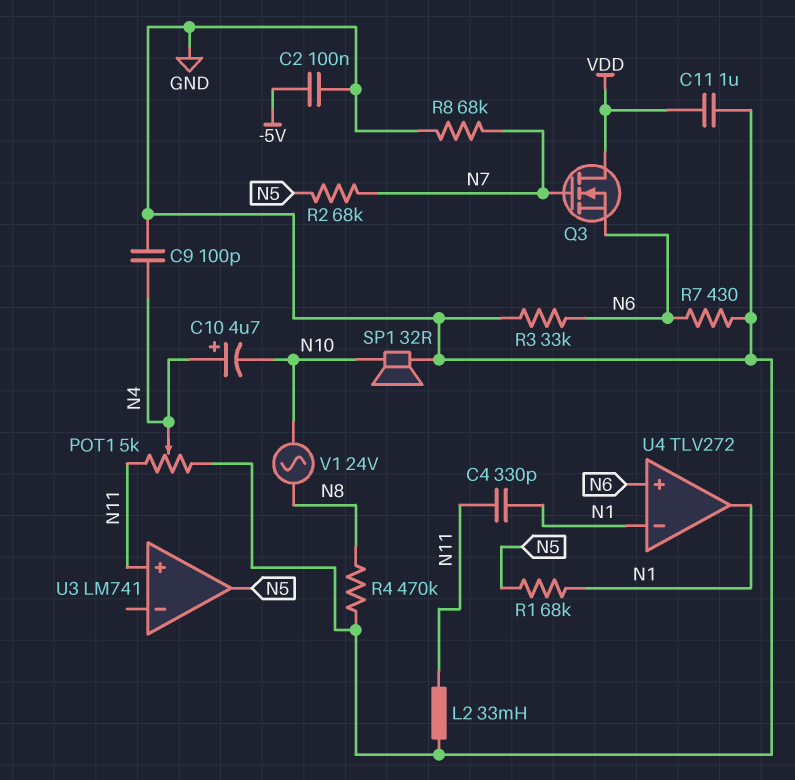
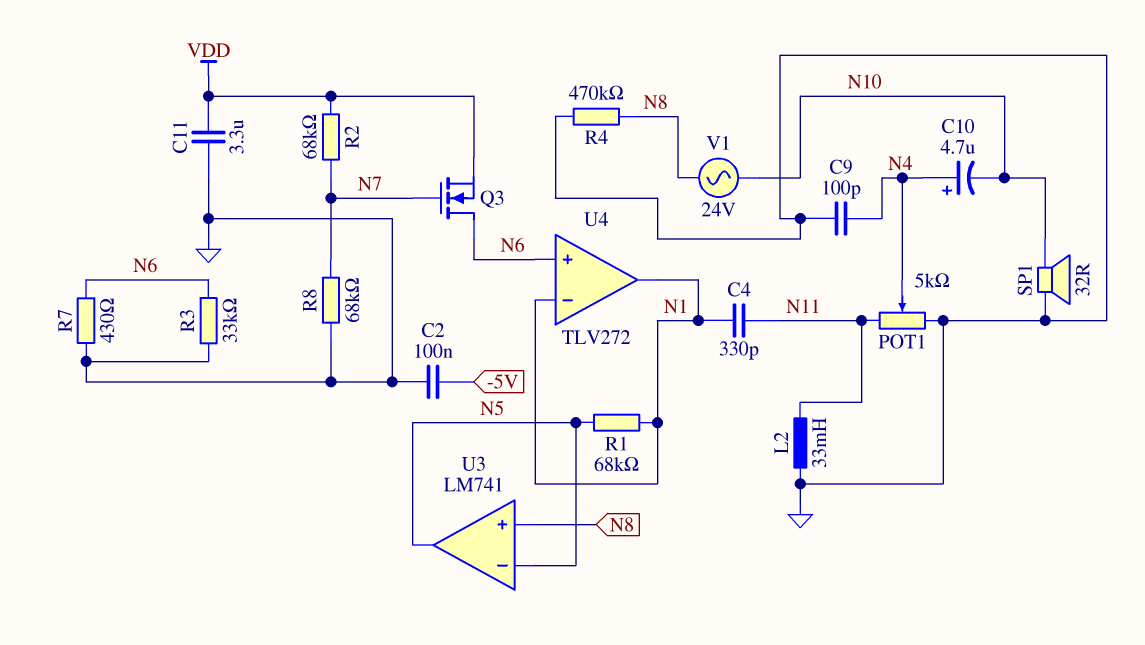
C11: 1uF (GND, VDD) -> 3.3uF (GND, VDD)
Q3: NMOS (G N7, D VDD, S N6) -> NMOS (G N7, D N6, S VDD)
R2: 68k (N5, N7) -> 68k (N7, VDD)
U3 pin in+: N11 -> N8
U3 pin in-: none -> N5

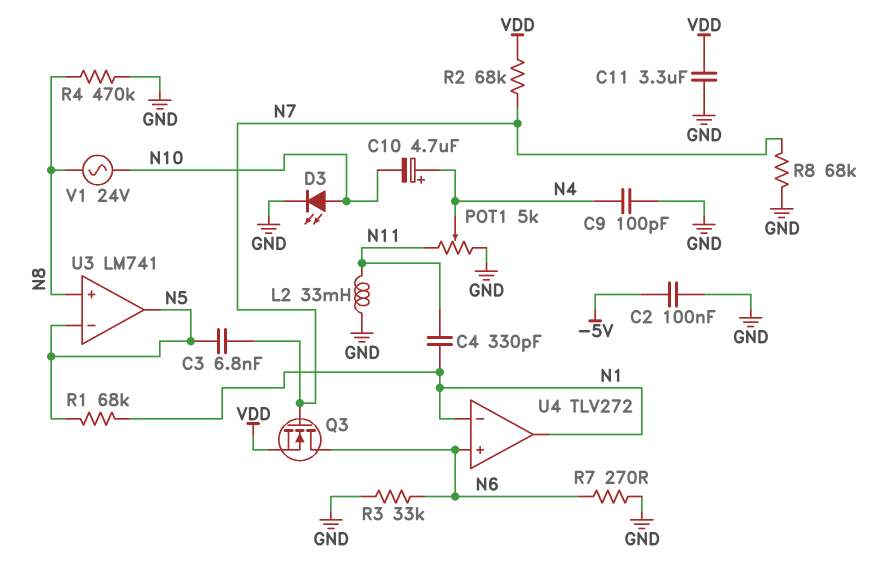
C3: none -> 6.8nF (N5, N7)
D3: none -> LED (A N10, K GND)
R7: 430 (GND, N6) -> 270 (GND, N6)
SP1: speaker 32R (GND, N10) -> none

